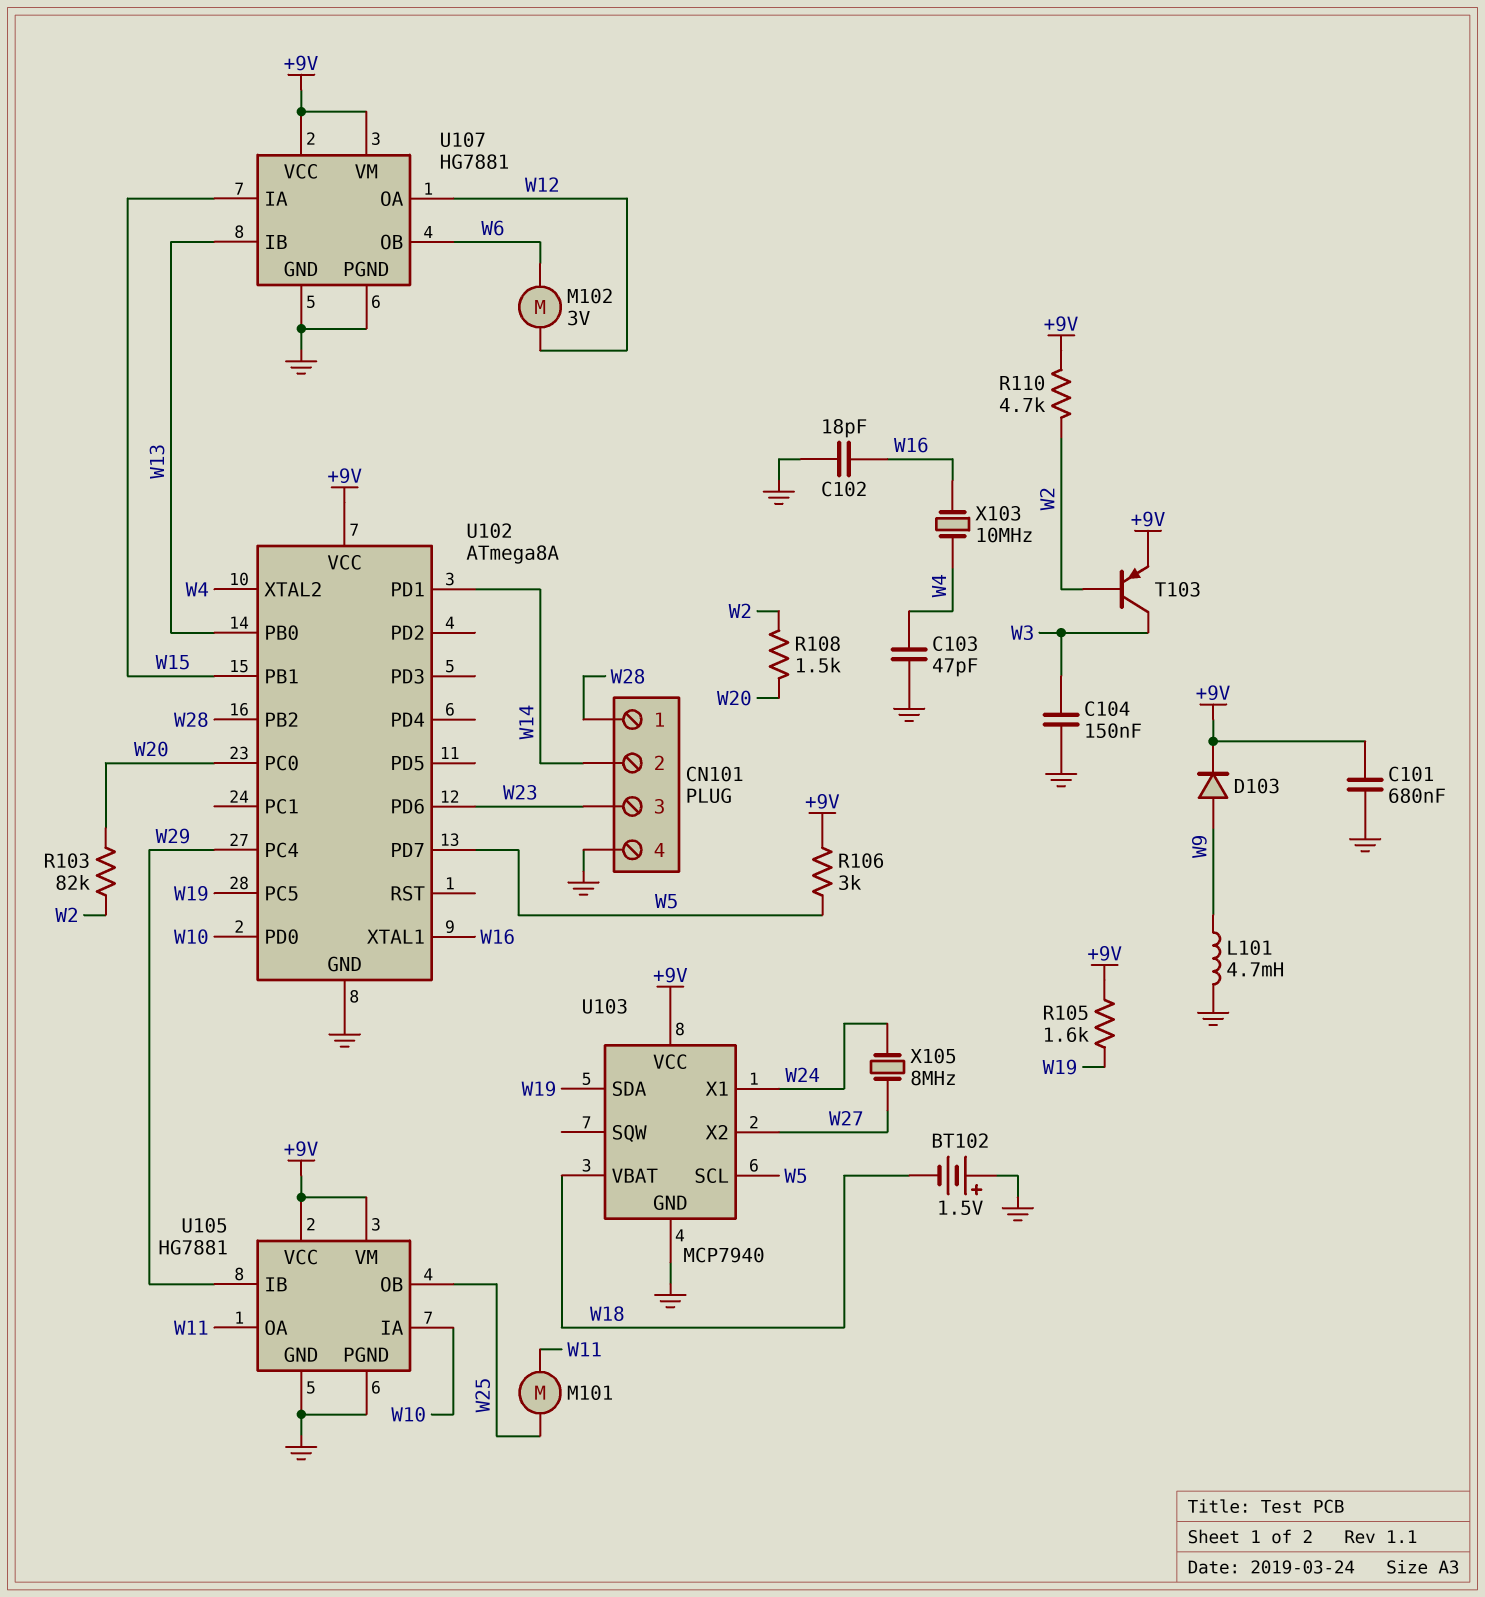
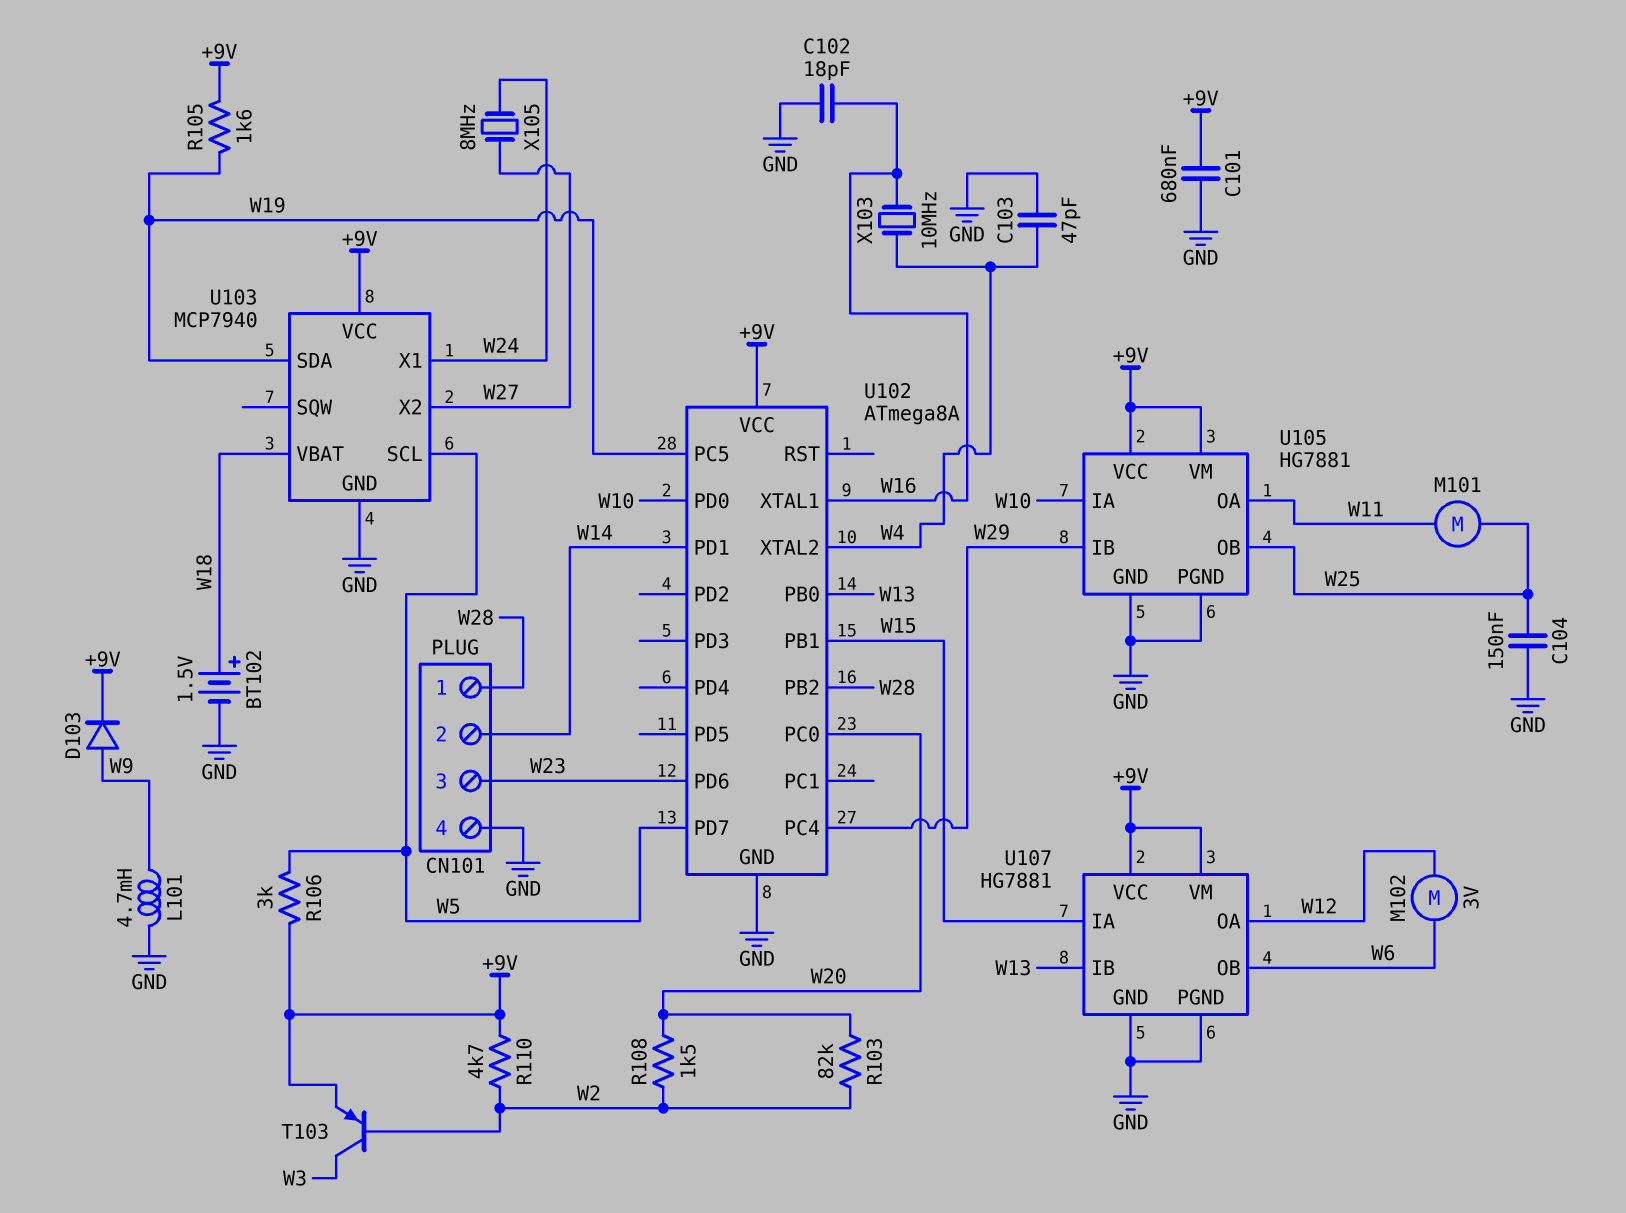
BT102: 1.5V (plus GND, minus W18) -> 1.5V (plus W18, minus GND)
C104: 150nF (GND, W3) -> 150nF (GND, W25)

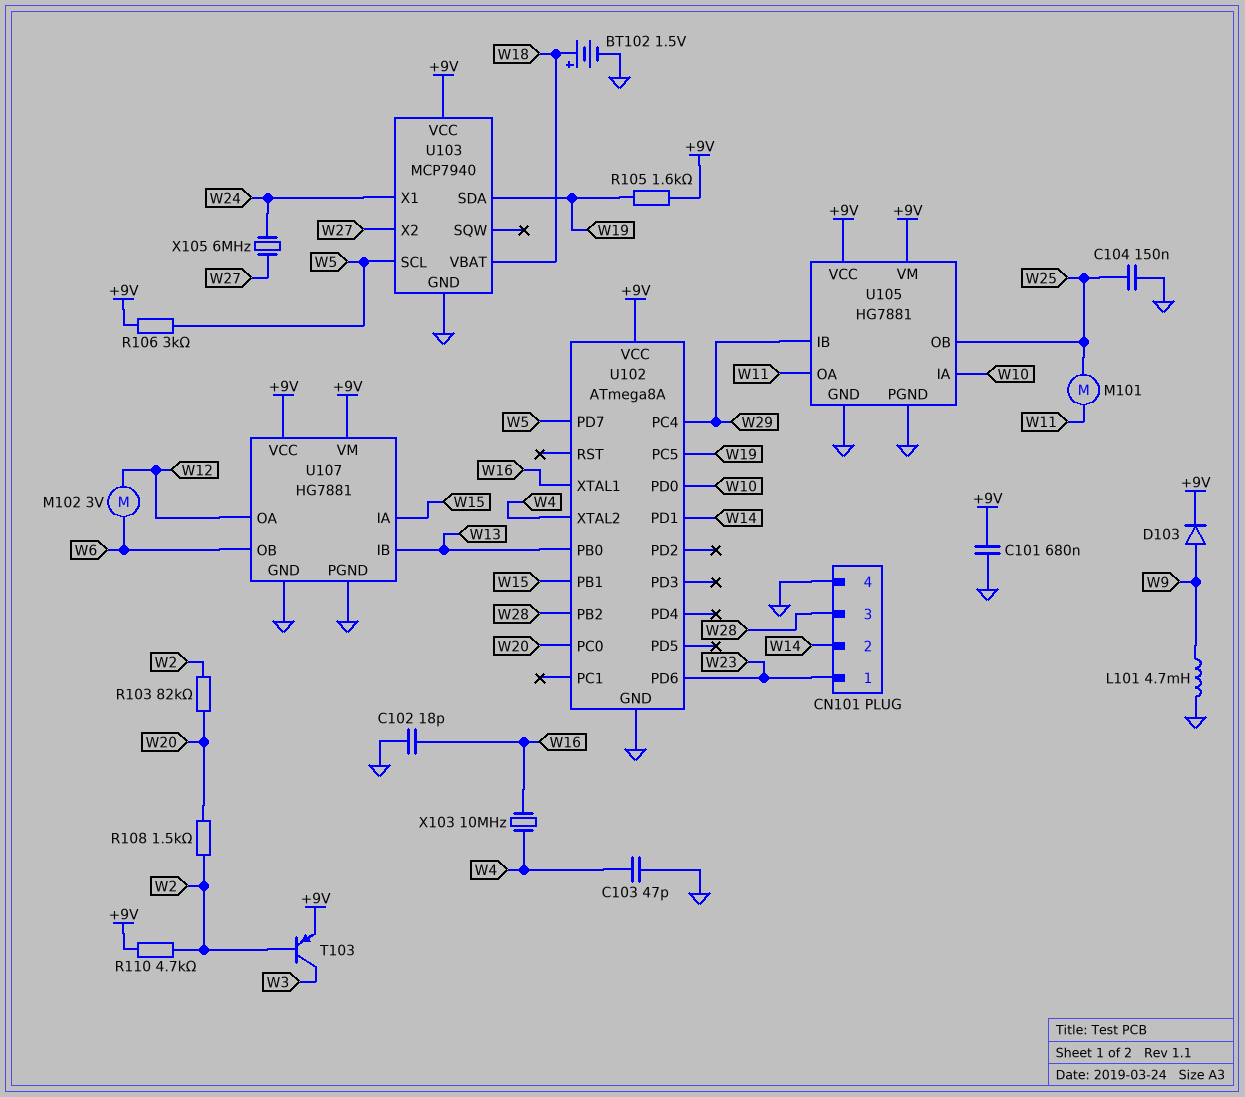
CN101 pin 1: W28 -> W23
CN101 pin 3: W23 -> W28
X105: 8MHz (W24, W27) -> 6MHz (W24, W27)

